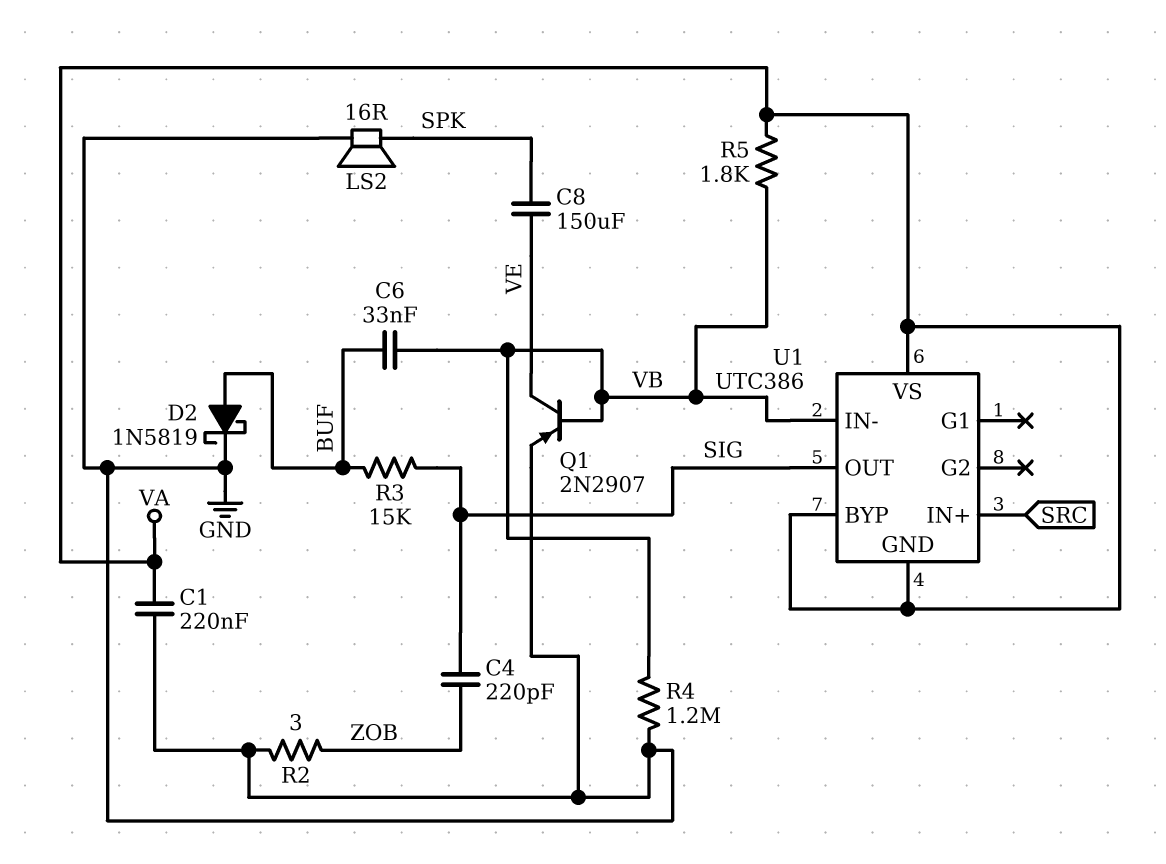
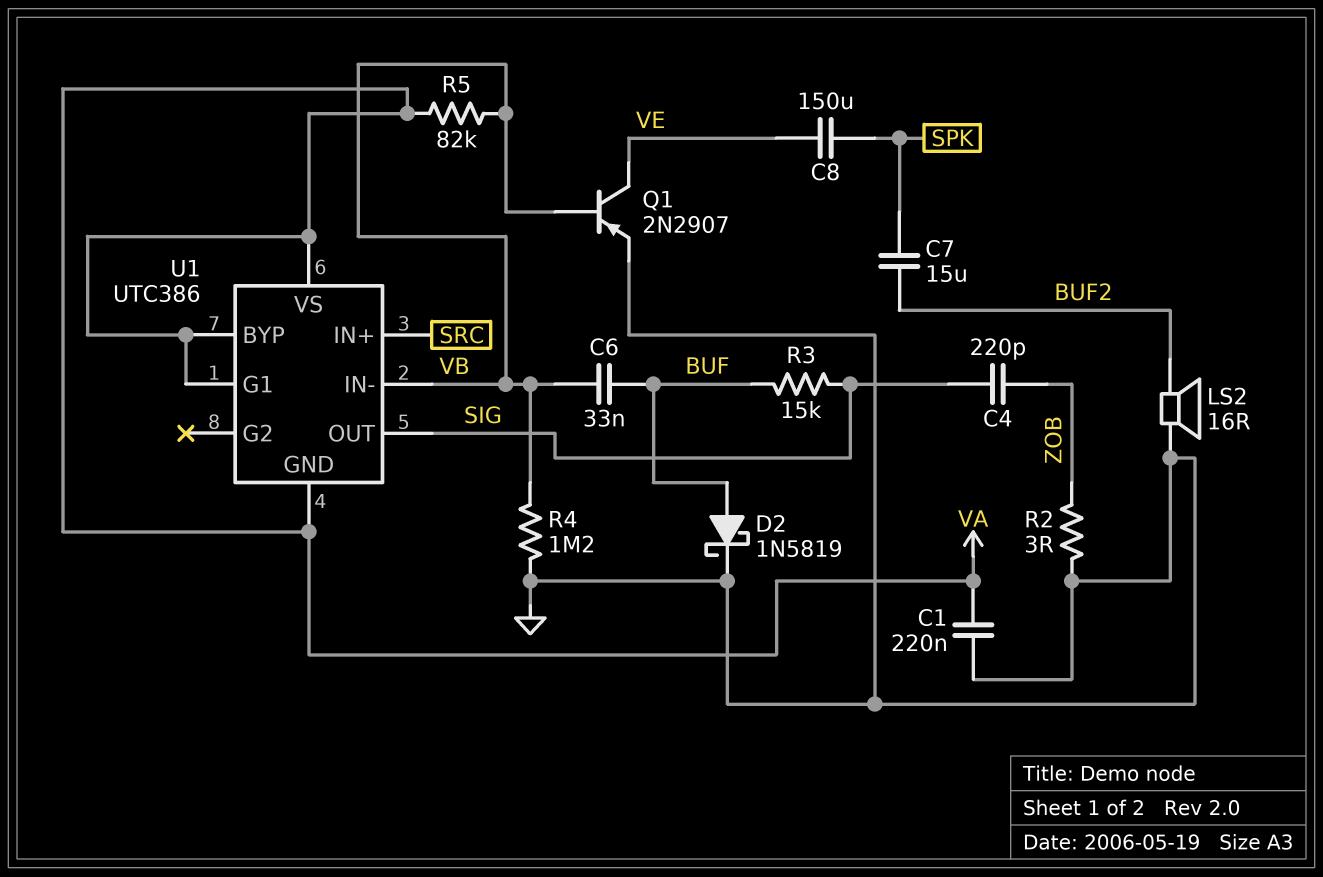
C7: none -> 15uF (BUF2, SPK)
LS2: speaker 16R (GND, SPK) -> speaker 16R (BUF2, GND)
R5: 1.8k (VA, VB) -> 82k (VA, VB)
U1 pin G1: none -> VA

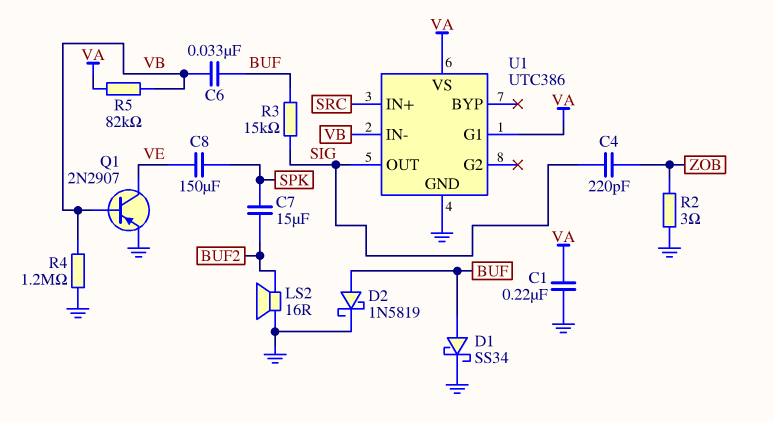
D1: none -> schottky SS34 (A BUF, K GND)
U1 pin BYP: VA -> none
U1 pin GND: VA -> GND

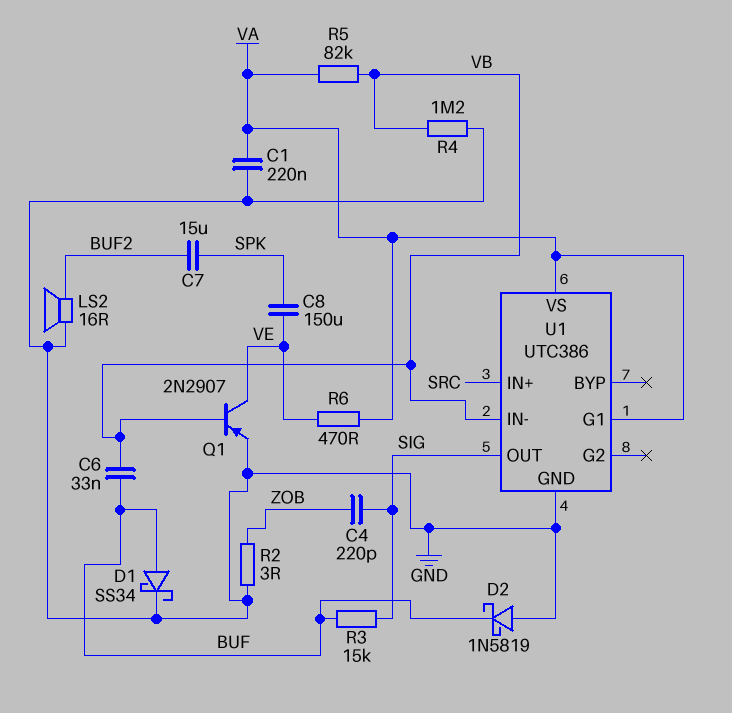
D2: schottky 1N5819 (A BUF, K GND) -> schottky 1N5819 (A GND, K BUF)
R6: none -> 470 (VA, VE)

